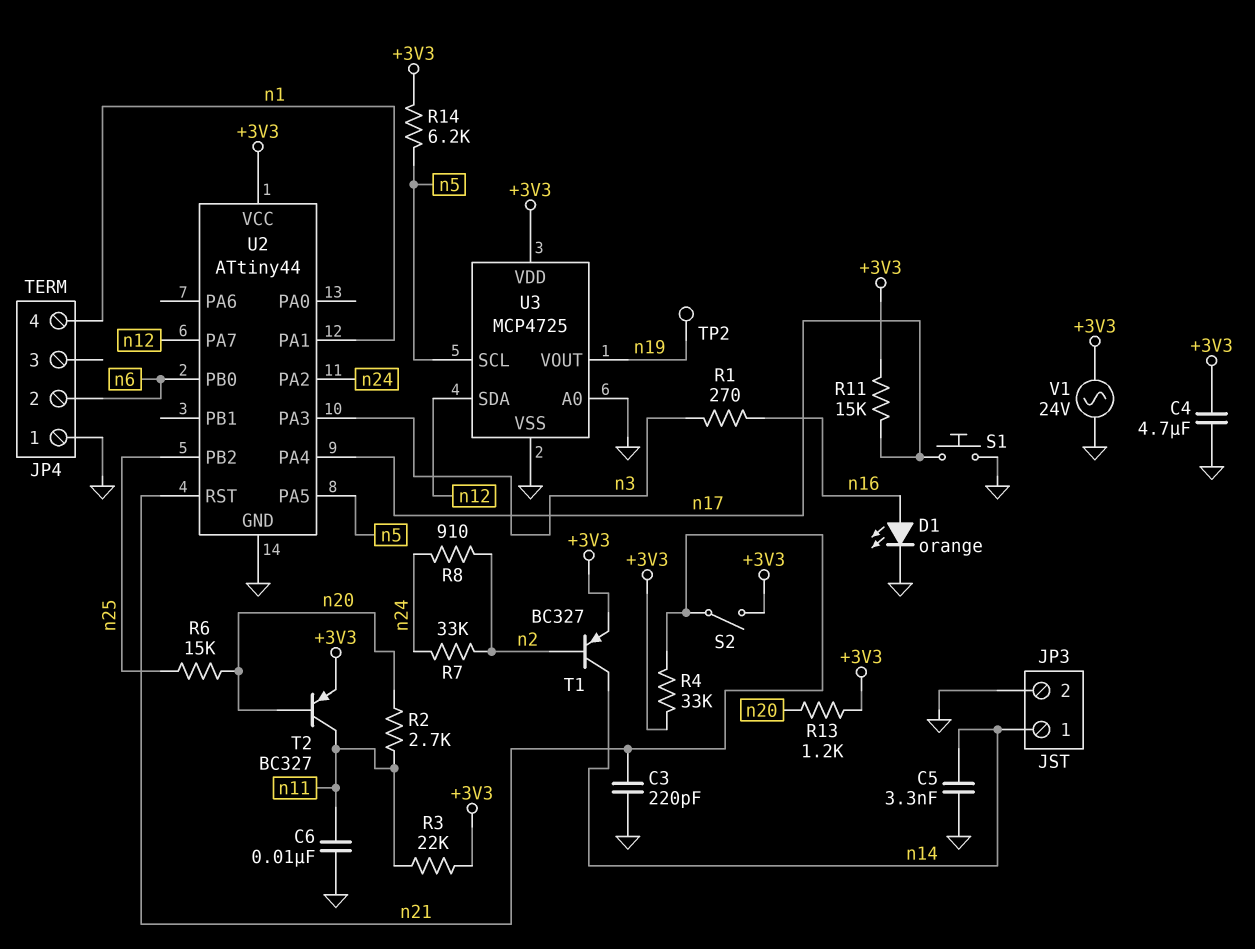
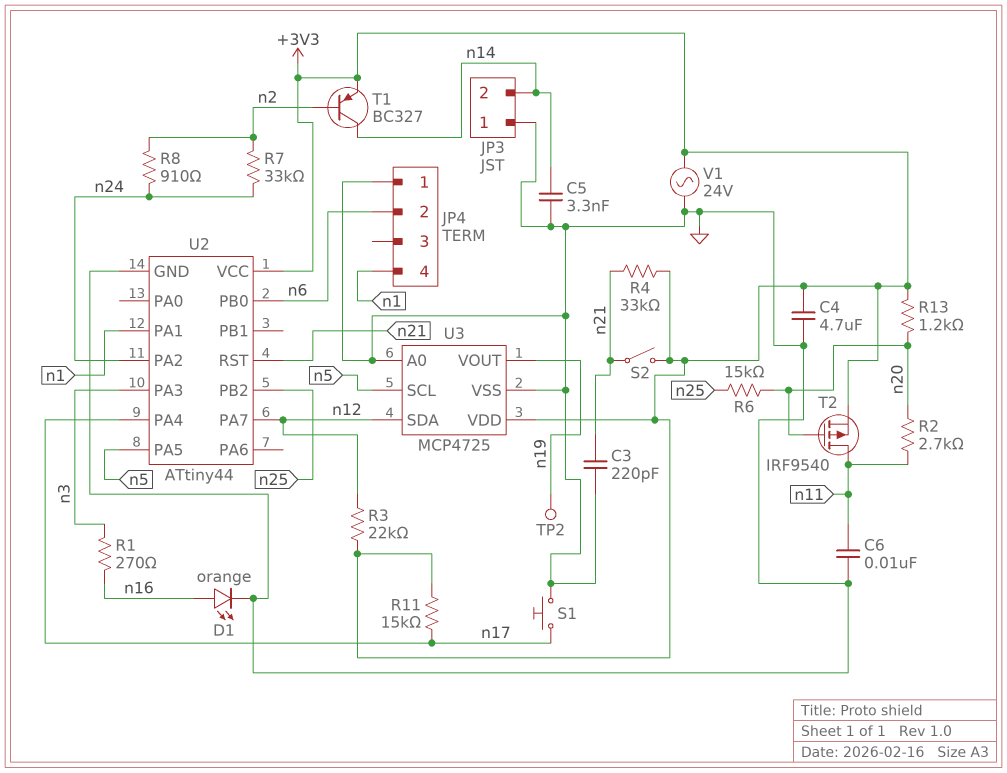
JP3 pin 1: n14 -> GND
JP3 pin 2: GND -> n14
R3: 22k (+3V3, n11) -> 22k (+3V3, n12)
R14: 6.2k (+3V3, n5) -> none
T2: PNP BC327 (B n20, C n11, E +3V3) -> PMOS IRF9540 (G n20, D n11, S +3V3)

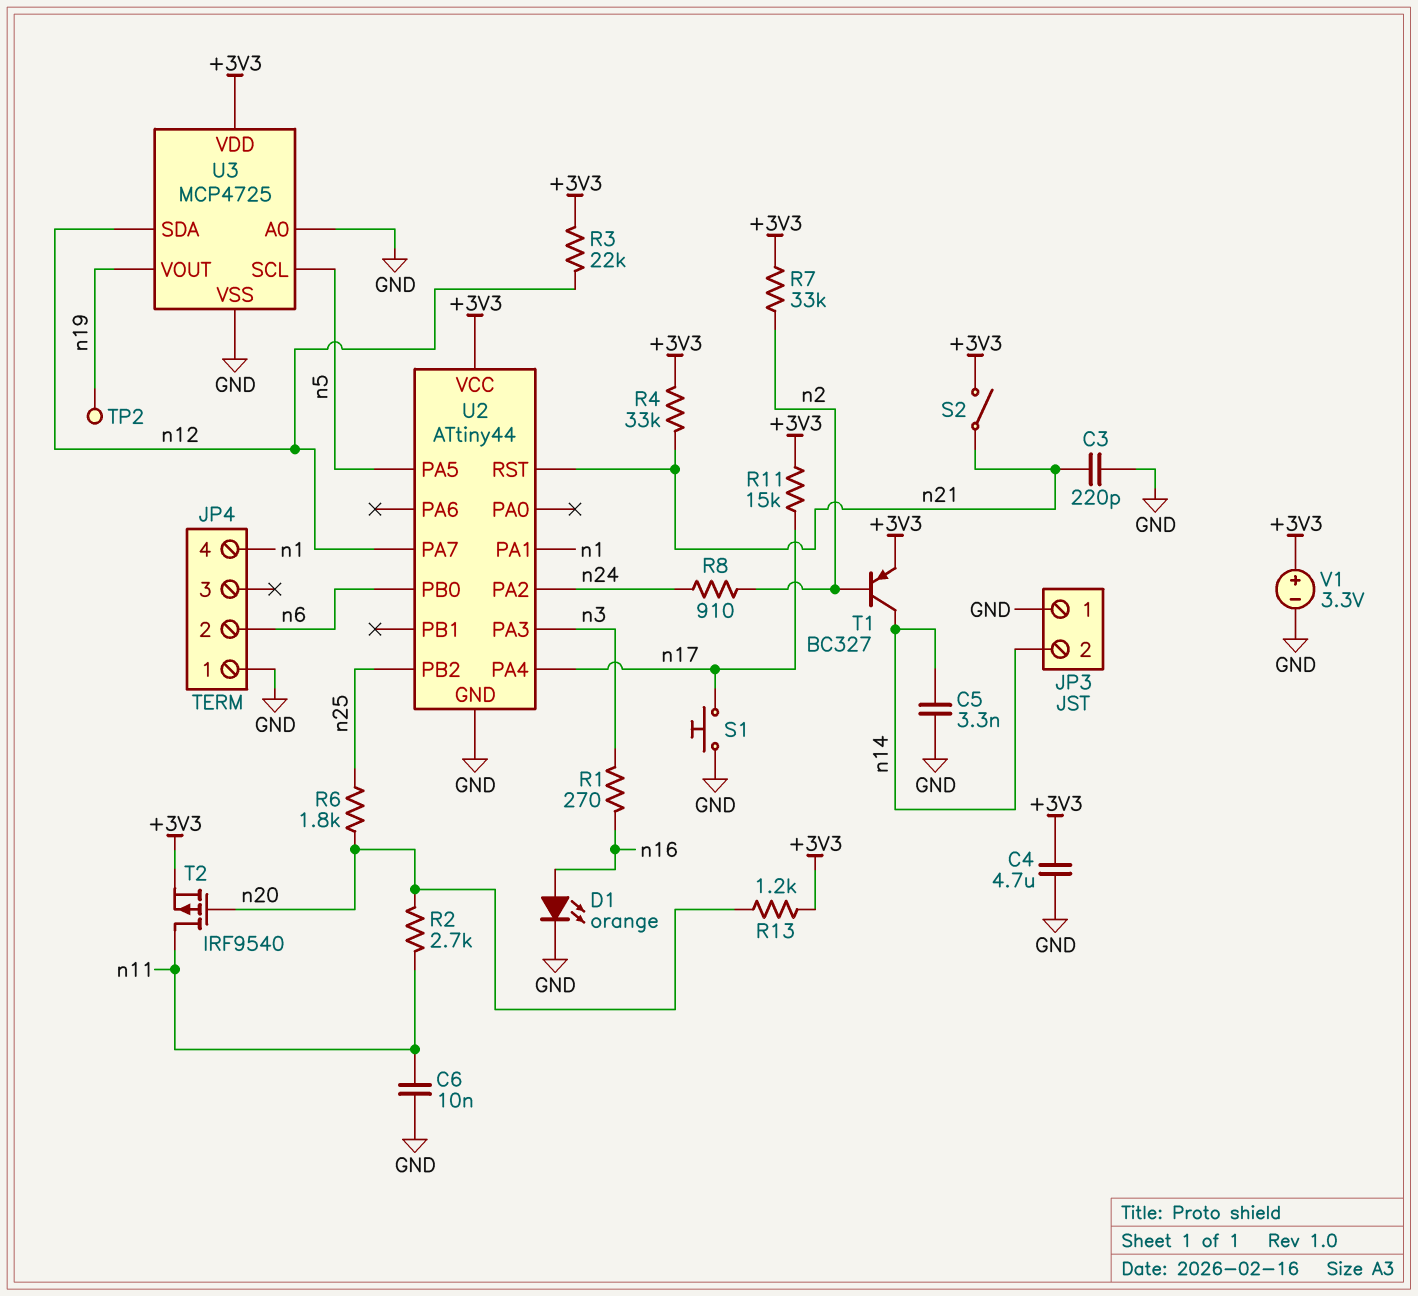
R6: 15k (n20, n25) -> 1.8k (n20, n25)
R7: 33k (n2, n24) -> 33k (+3V3, n2)
V1: AC 24V (+3V3, GND) -> 3.3V (plus +3V3, minus GND)

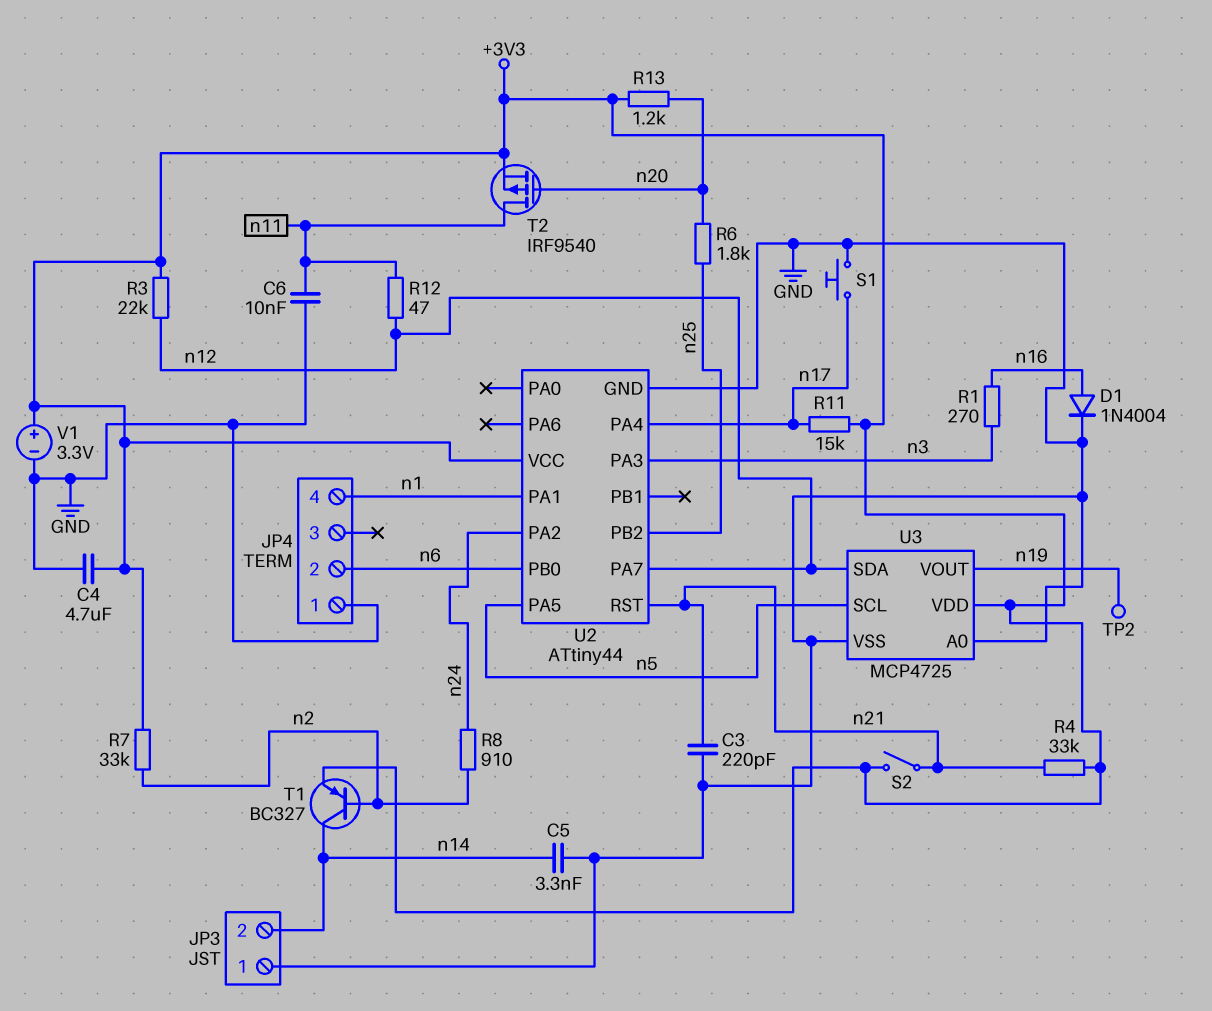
D1: LED orange (A n16, K GND) -> diode 1N4004 (A n16, K GND)
R2: 2.7k (n11, n20) -> none
R12: none -> 47 (n11, n12)

